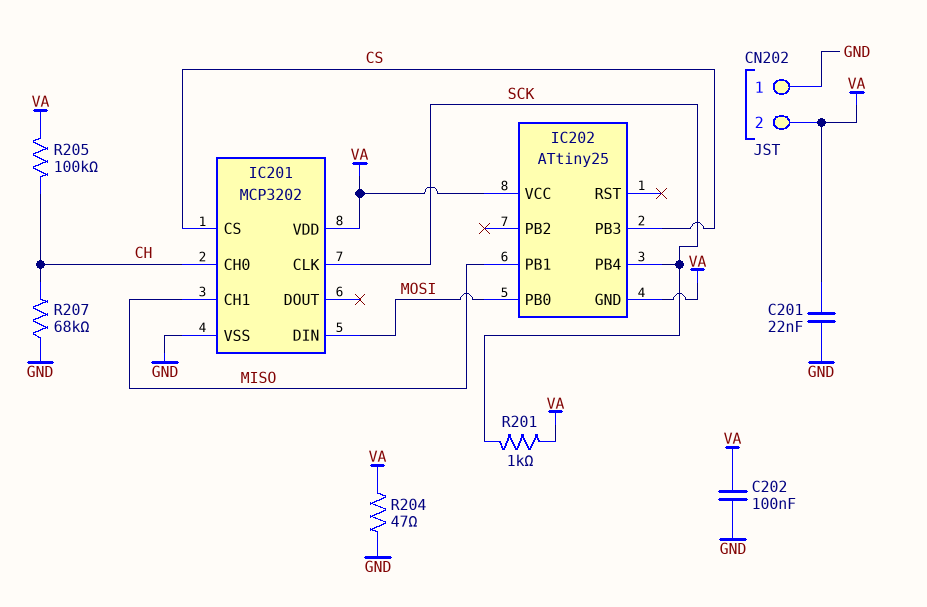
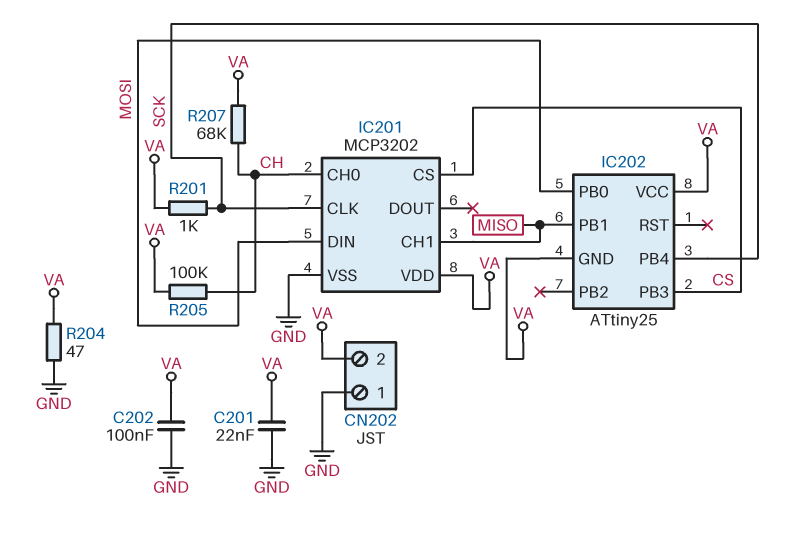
R207: 68k (CH, GND) -> 68k (CH, VA)

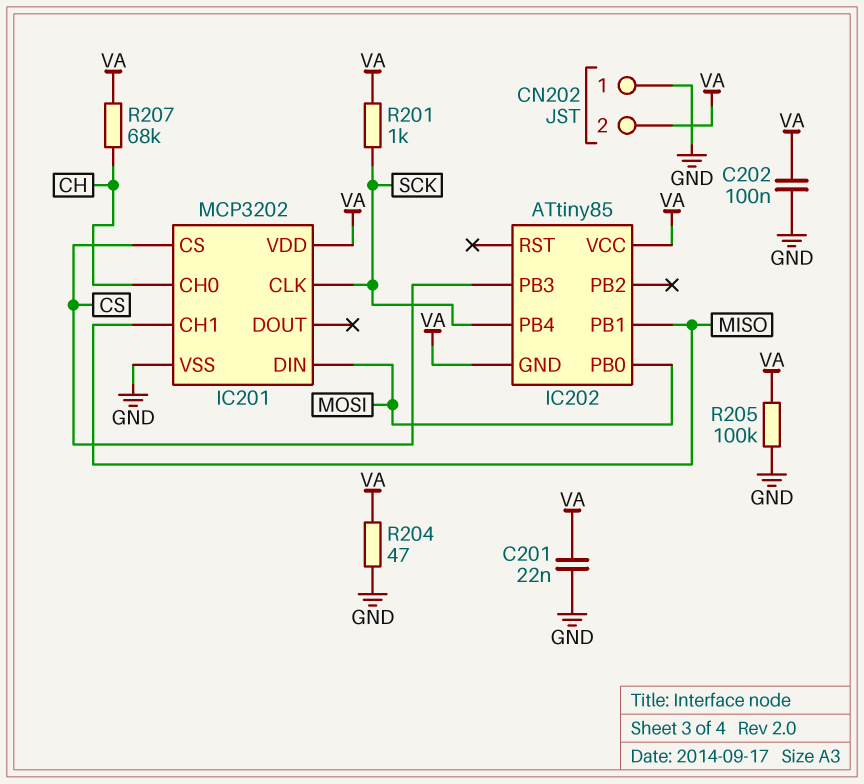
IC202: ATtiny25 -> ATtiny85
R205: 100k (CH, VA) -> 100k (GND, VA)

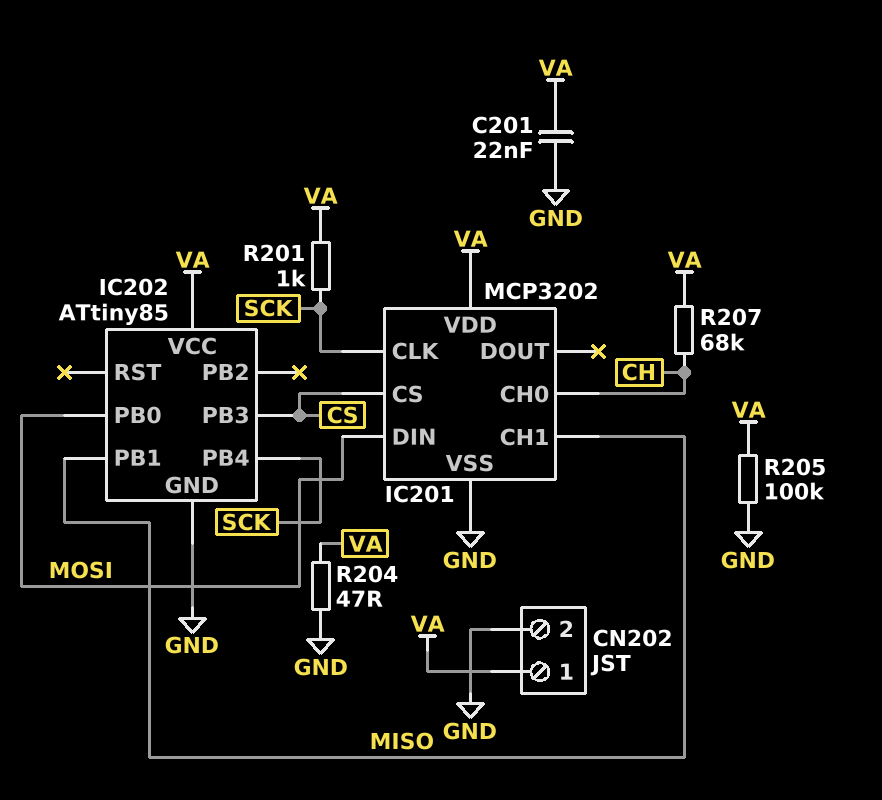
C202: 100nF (GND, VA) -> none
CN202 pin 1: GND -> VA
CN202 pin 2: VA -> GND
IC202 pin GND: VA -> GND

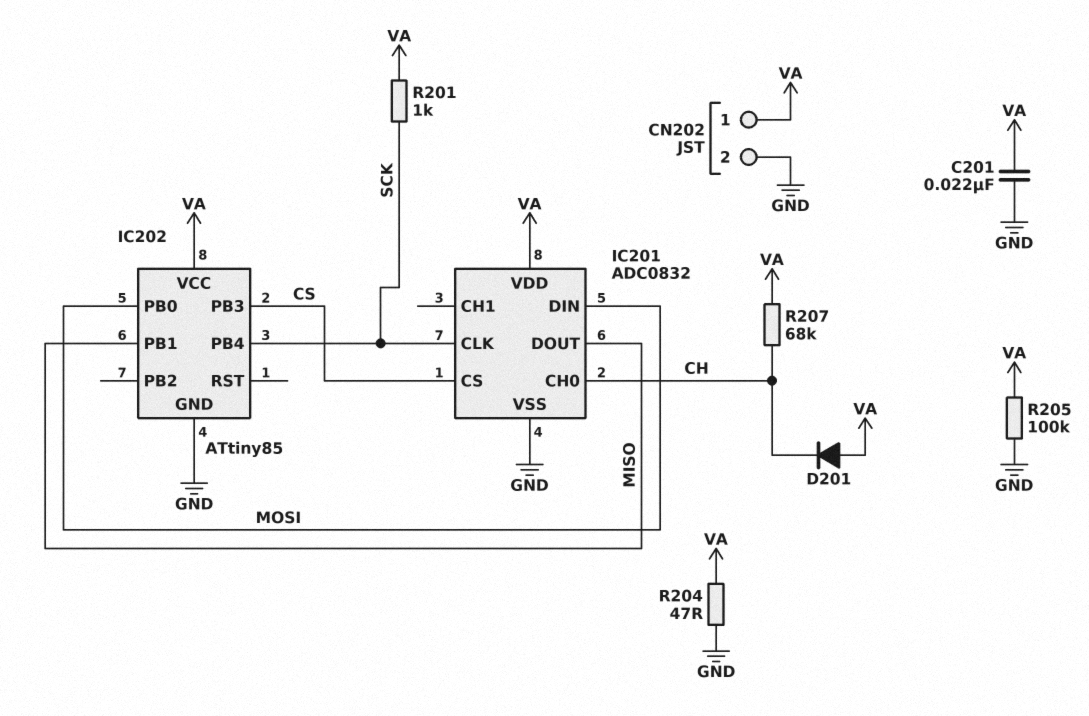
D201: none -> diode (A VA, K CH)
IC201: MCP3202 -> ADC0832
IC201 pin CH1: MISO -> none
IC201 pin DOUT: none -> MISO

